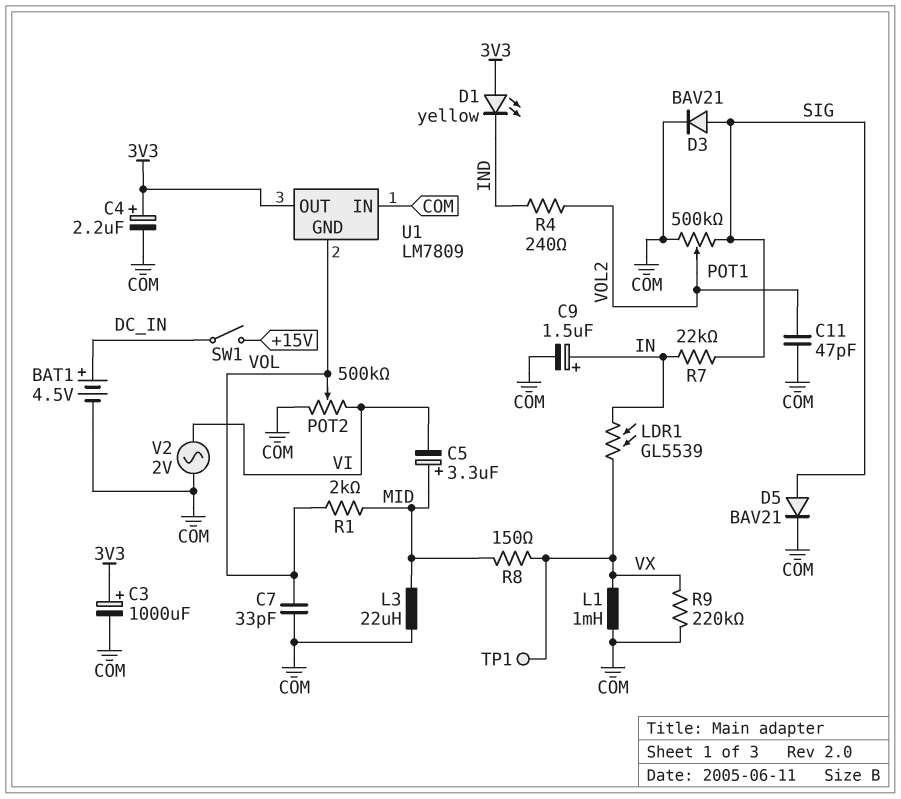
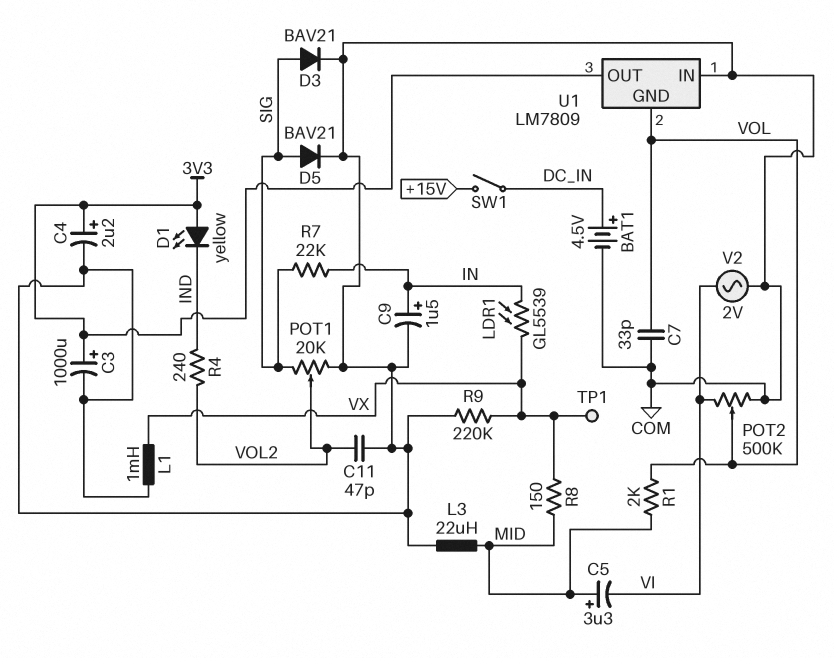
POT1: 500k (COM, SIG, wiper VOL2) -> 20k (COM, SIG, wiper VOL2)

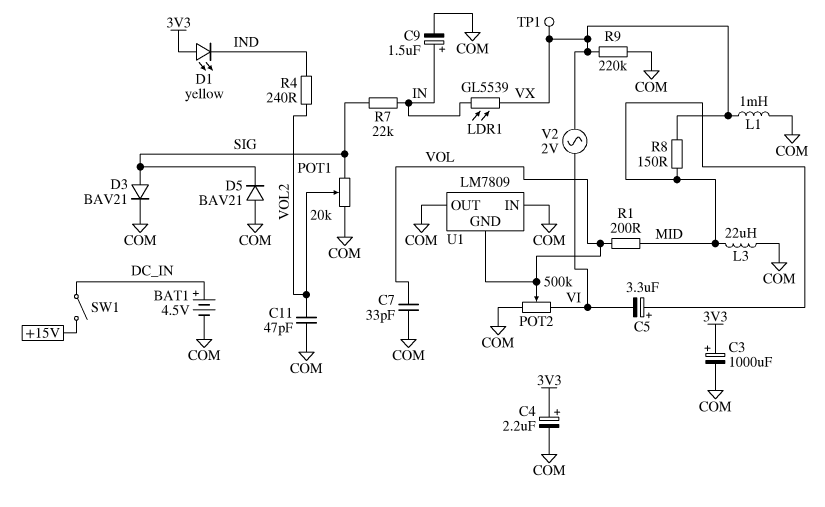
D5: diode BAV21 (A SIG, K COM) -> diode BAV21 (A COM, K SIG)
R1: 2k (MID, VOL) -> 200 (MID, VOL)
U1 pin OUT: 3V3 -> COM
V2: AC 2V (COM, VI) -> AC 2V (VI, VX)

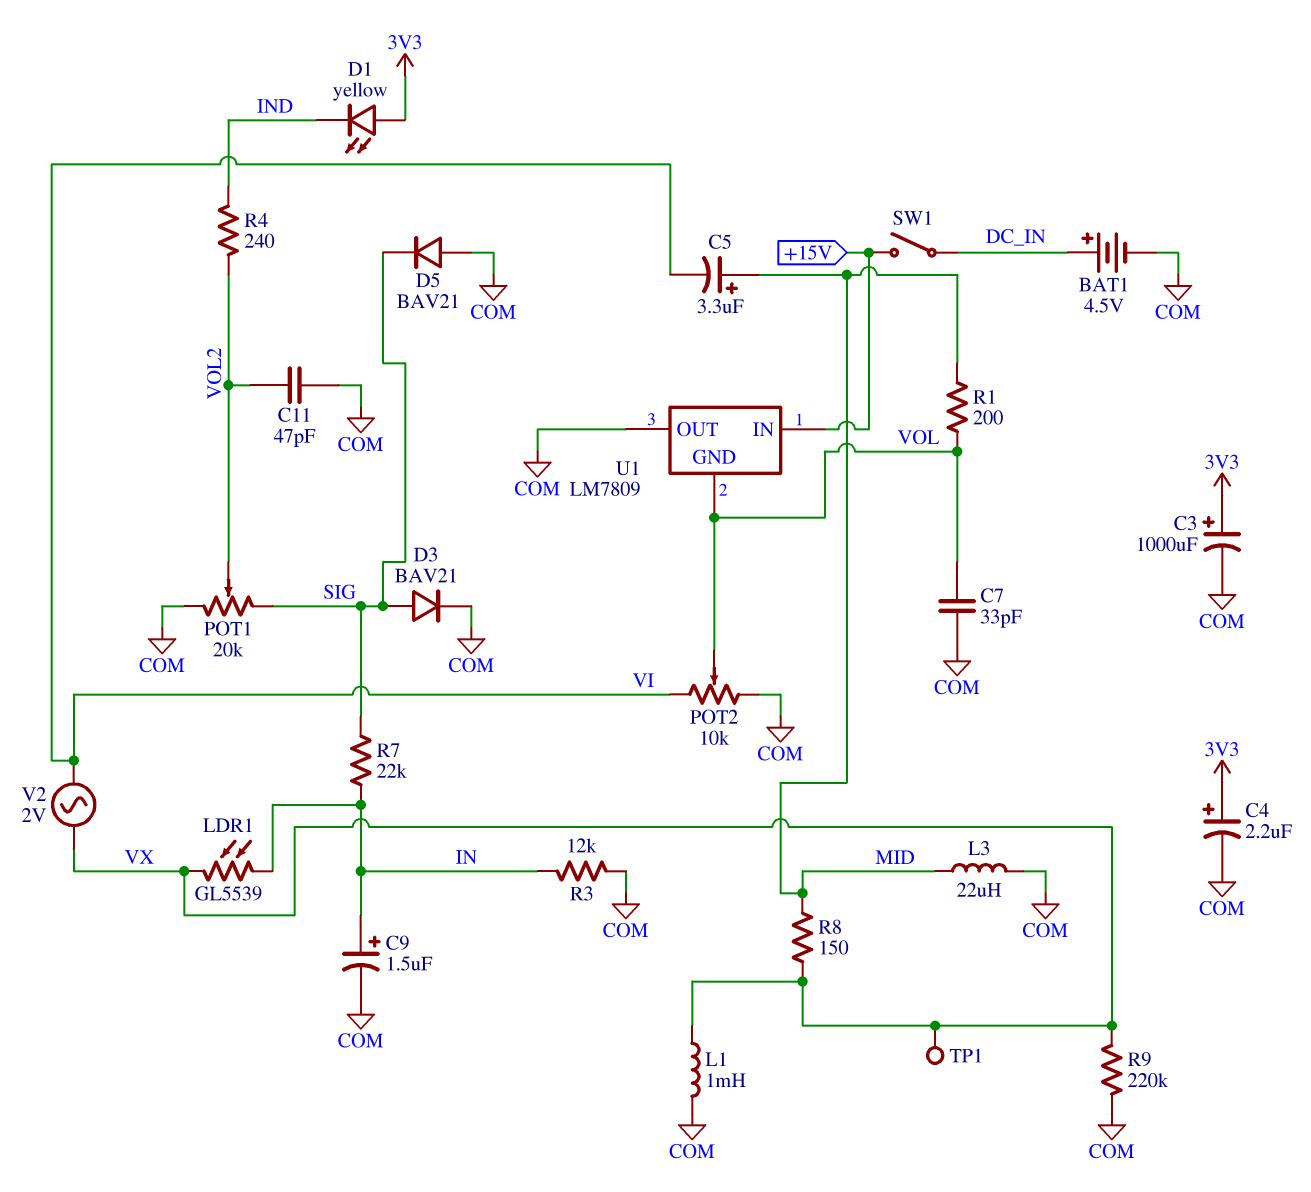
POT2: 500k (COM, VI, wiper VOL) -> 10k (COM, VI, wiper VOL)
R3: none -> 12k (COM, IN)
U1 pin IN: COM -> +15V

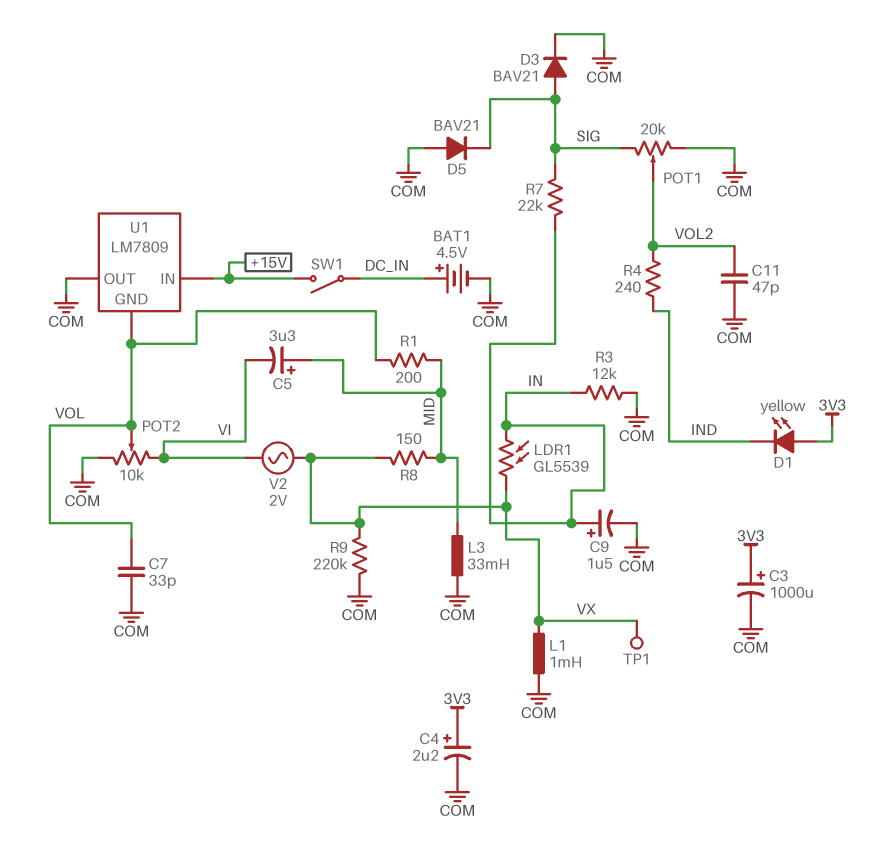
L3: 22uH (COM, MID) -> 33mH (COM, MID)

